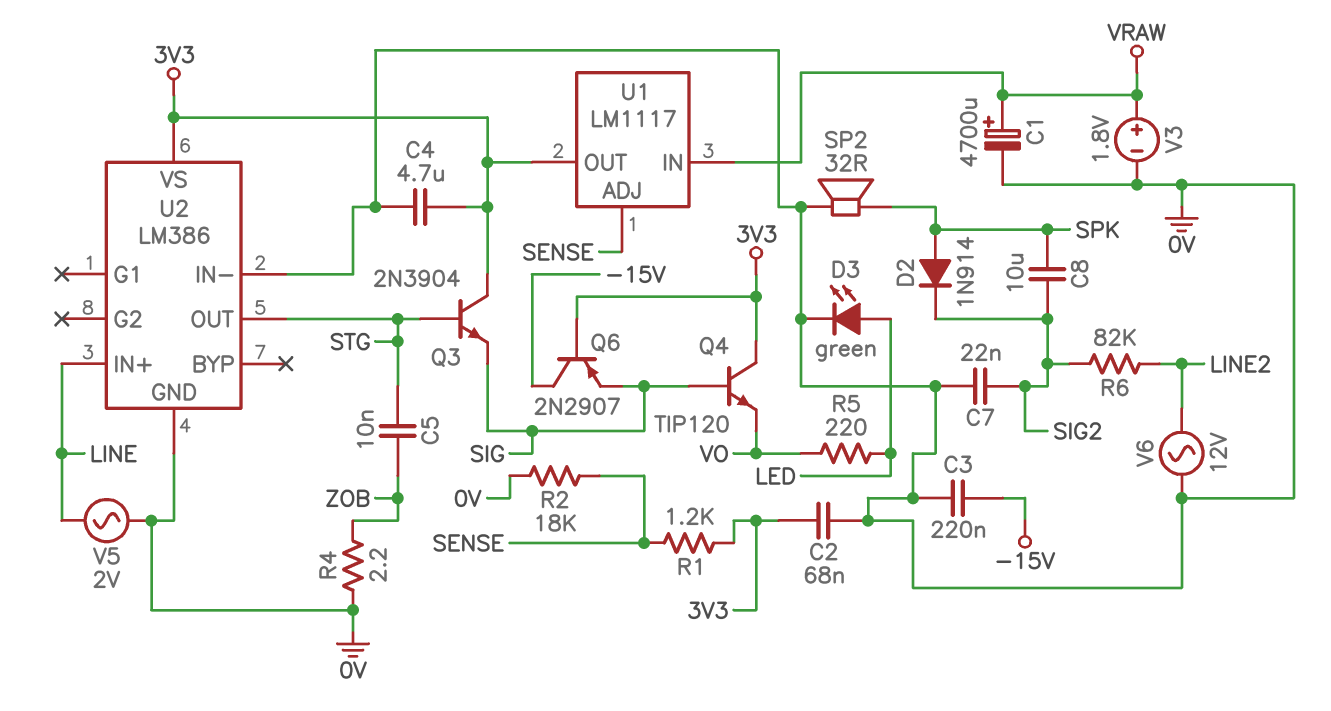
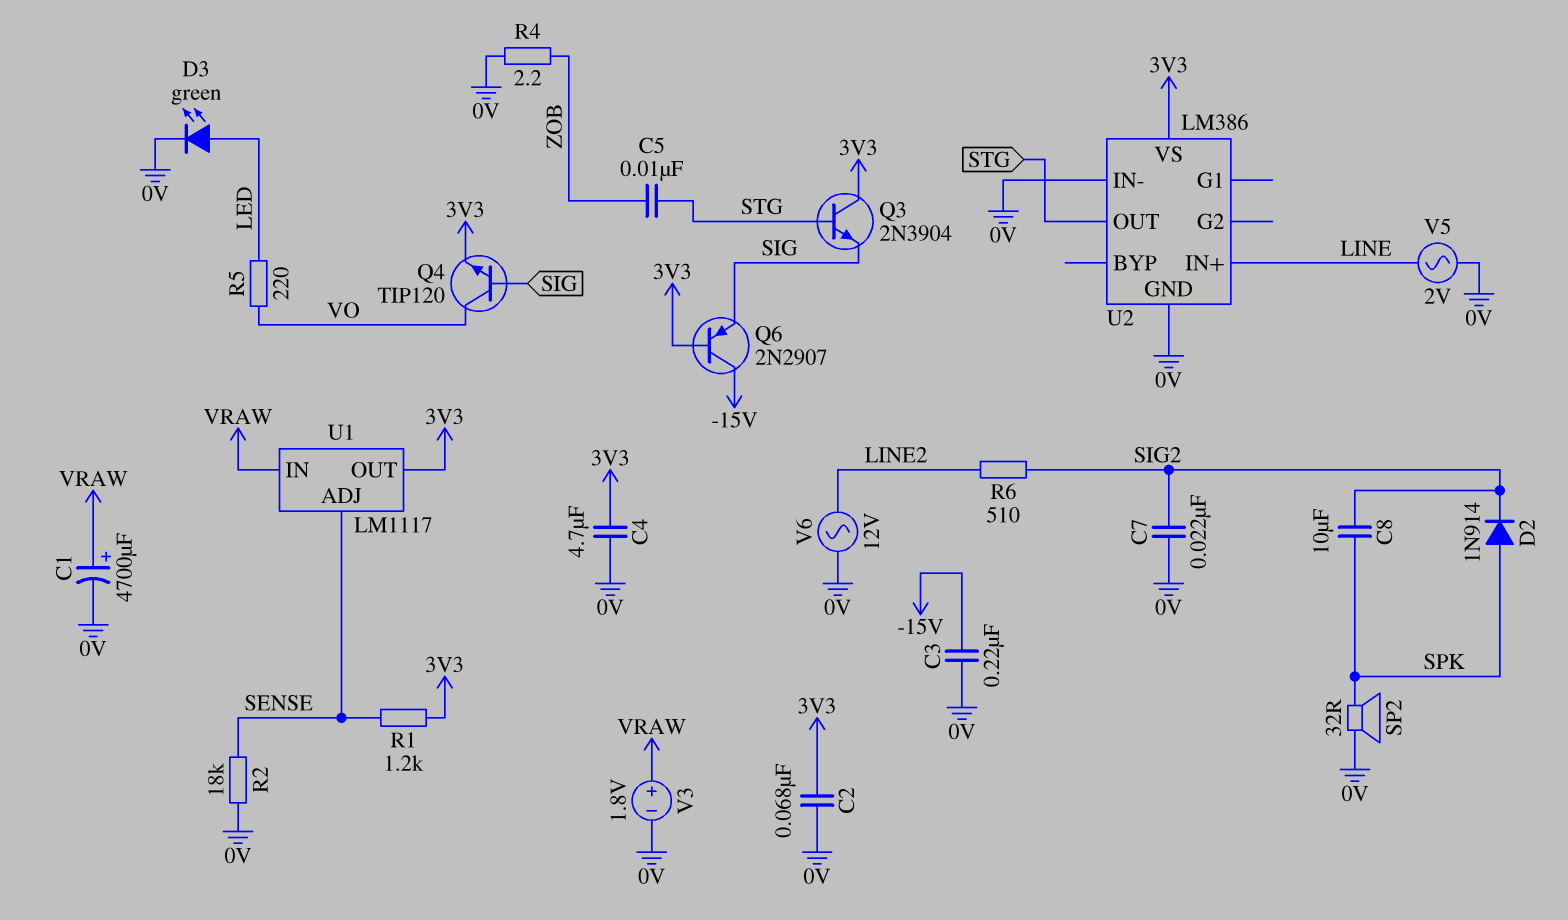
Q4: NPN TIP120 (B SIG, C 3V3, E VO) -> NPN TIP120 (B SIG, C VO, E 3V3)
R6: 82k (LINE2, SIG2) -> 510 (LINE2, SIG2)

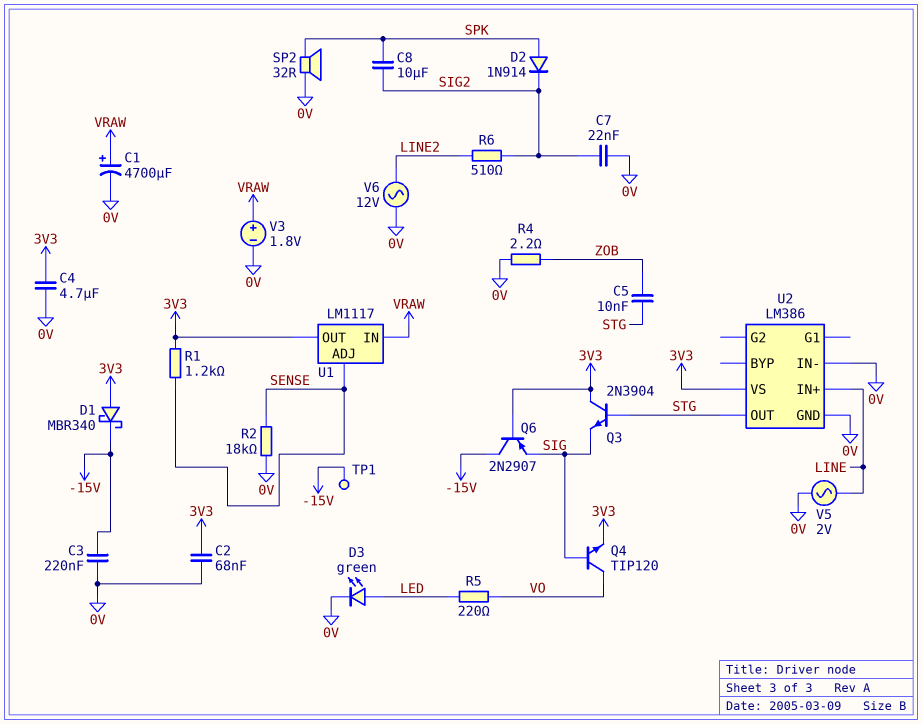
D1: none -> schottky MBR340 (A 3V3, K -15V)
TP1: none -> test point (-15V)

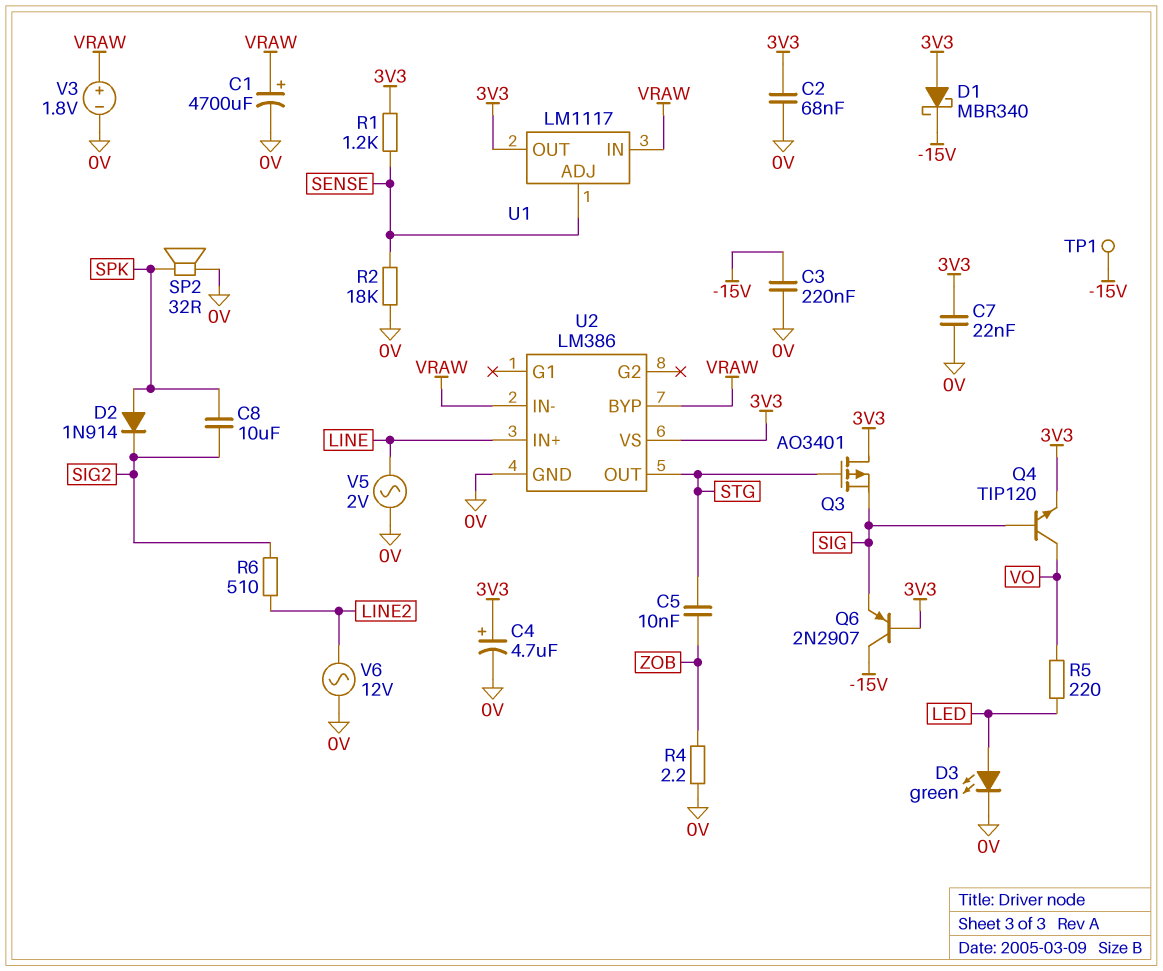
C4: 4.7uF (0V, 3V3) -> 4.7uF (plus 3V3, minus 0V)
C7: 22nF (0V, SIG2) -> 22nF (0V, 3V3)
Q3: NPN 2N3904 (B STG, C 3V3, E SIG) -> PMOS AO3401 (G STG, D 3V3, S SIG)
U2 pin BYP: none -> VRAW
U2 pin IN-: 0V -> VRAW

